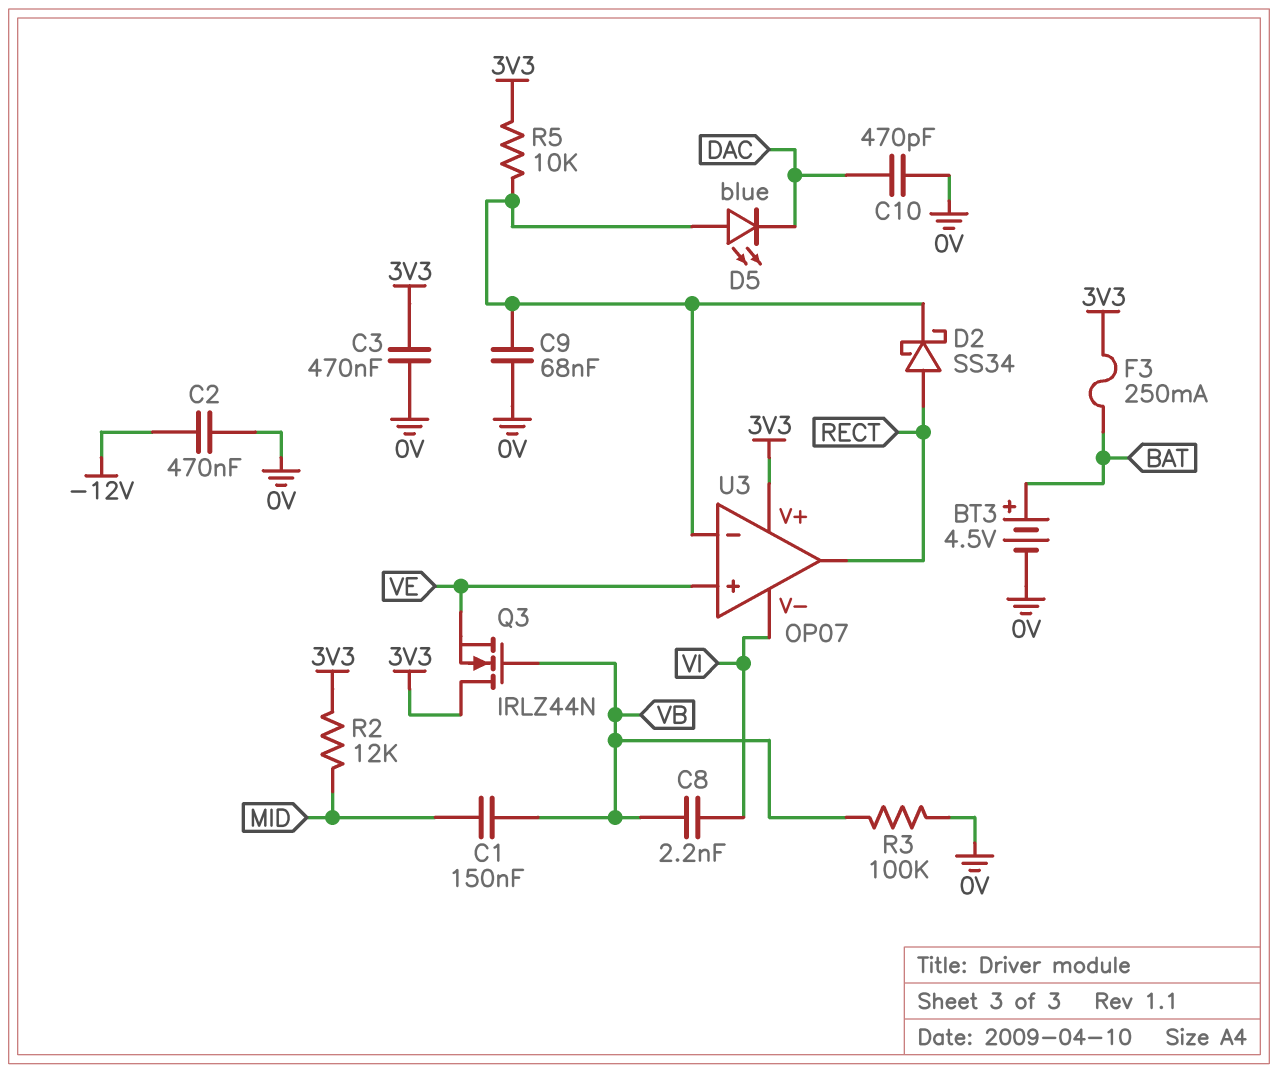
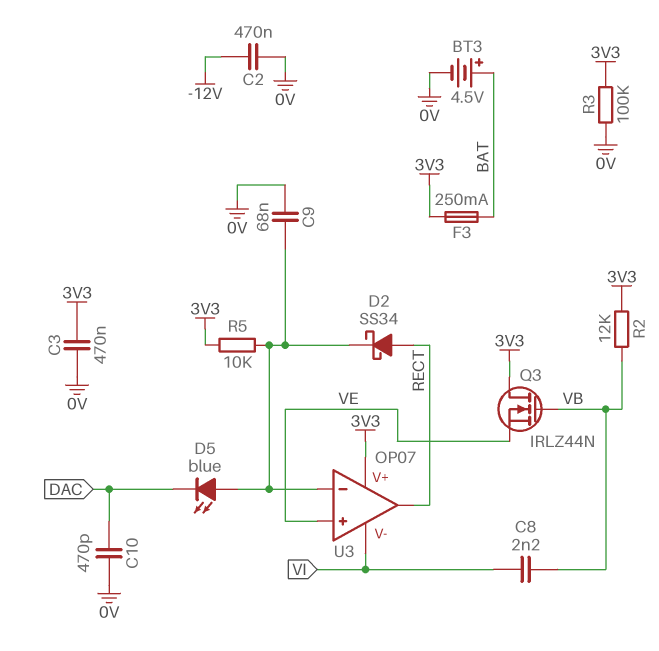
C1: 150nF (MID, VB) -> none
R2: 12k (3V3, MID) -> 12k (3V3, VB)
R3: 100k (0V, VB) -> 100k (0V, 3V3)

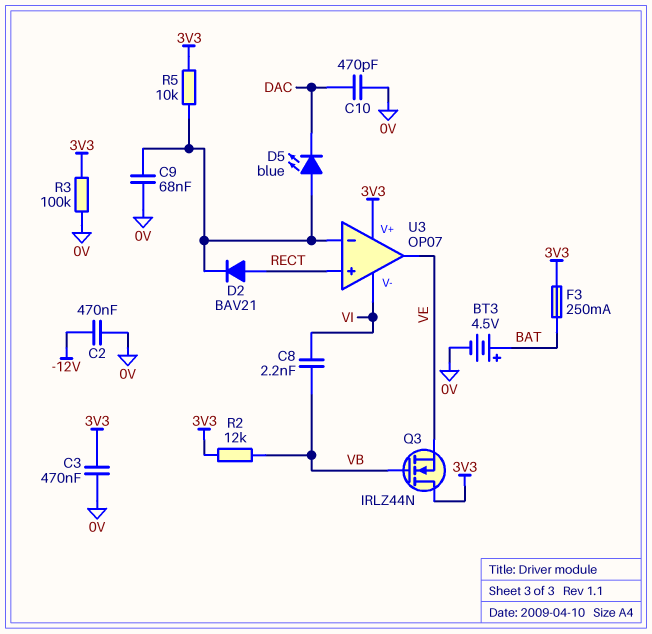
D2: schottky SS34 (A RECT, K U3/in-) -> diode BAV21 (A RECT, K U3/in-)
U3 pin in+: VE -> RECT
U3 pin out: RECT -> VE

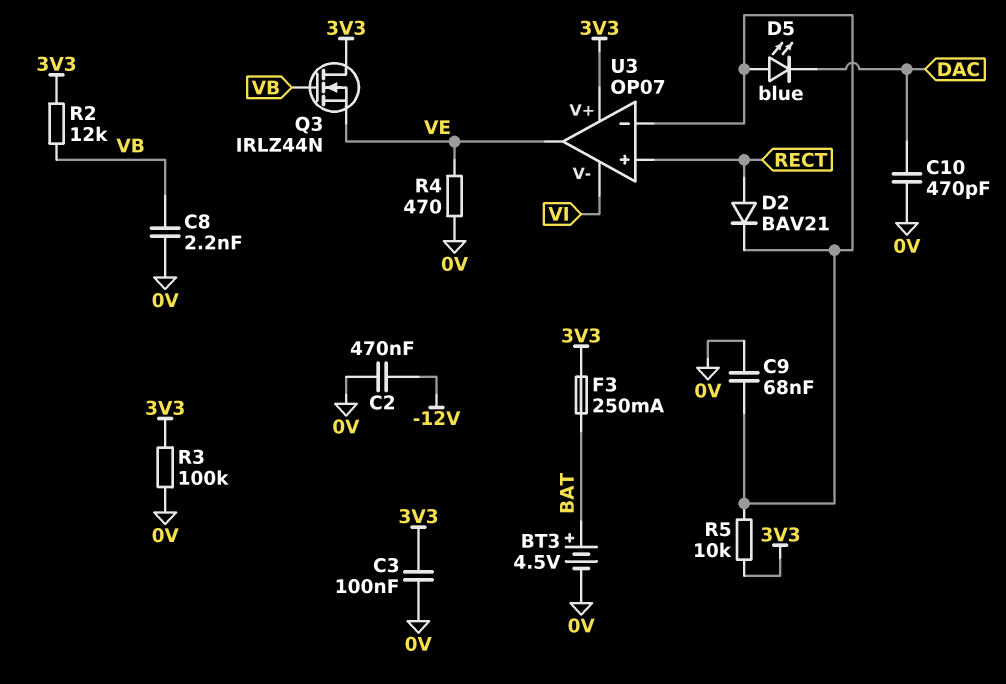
C3: 470nF (0V, 3V3) -> 100nF (0V, 3V3)
C8: 2.2nF (VB, VI) -> 2.2nF (0V, VB)
R4: none -> 470 (0V, VE)

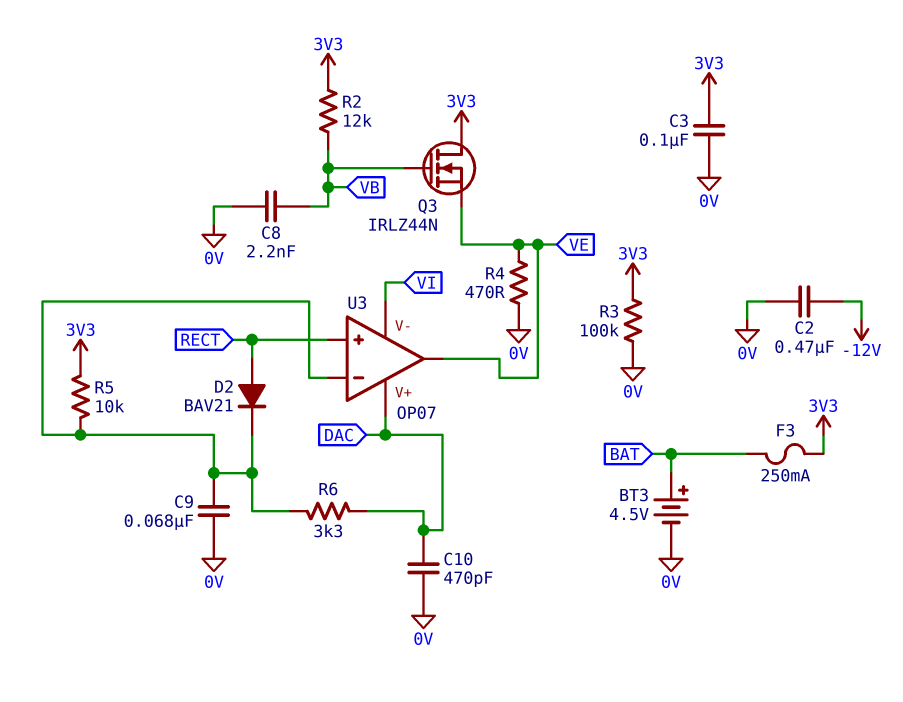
D5: LED blue (A U3/in-, K DAC) -> none
R6: none -> 3.3k (DAC, U3/in-)
U3 pin V+: 3V3 -> DAC

